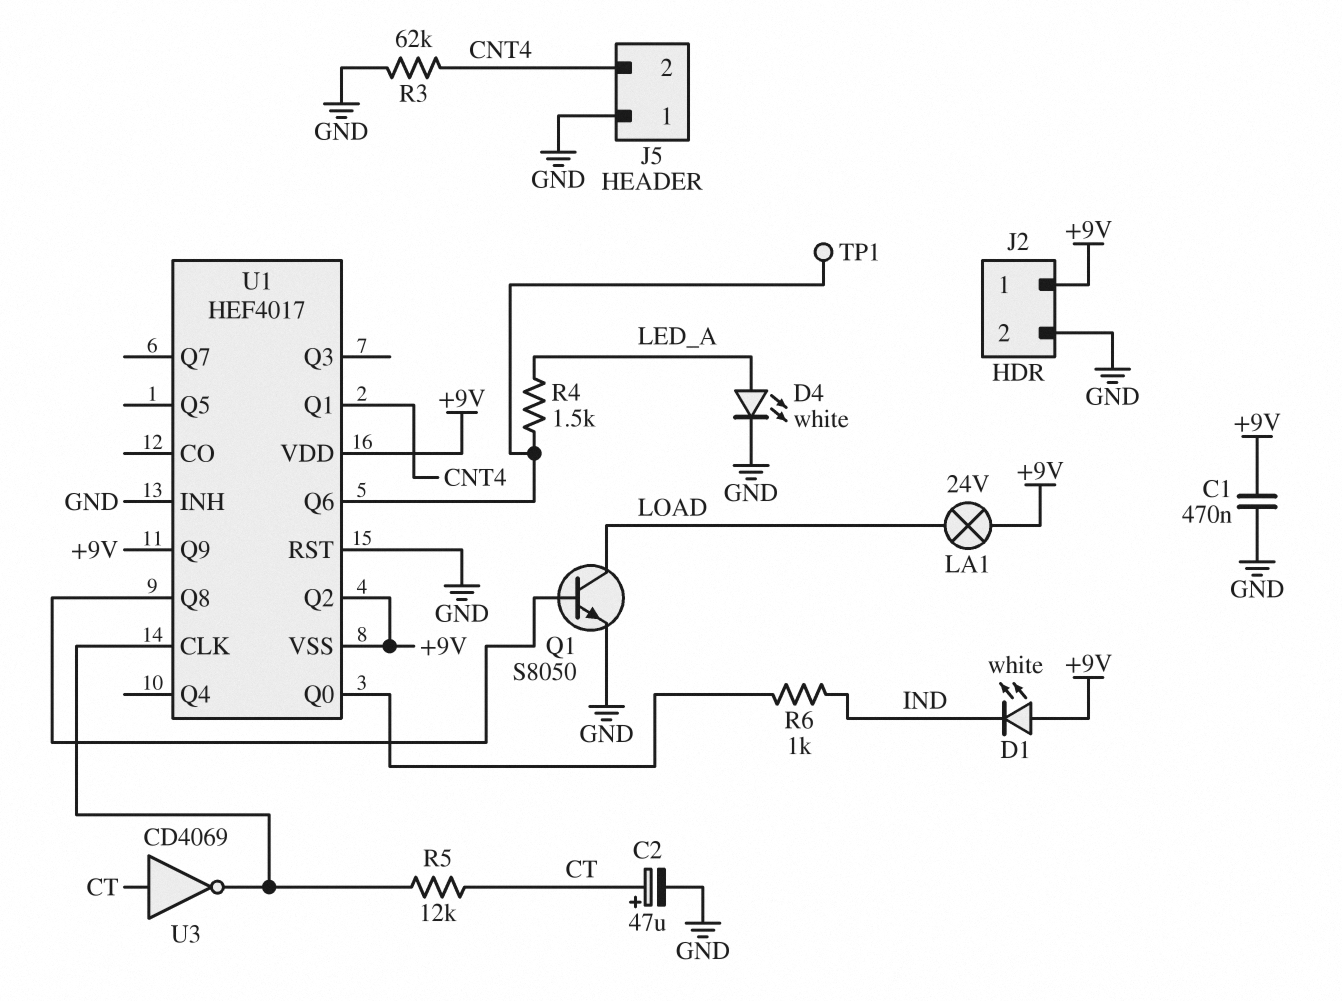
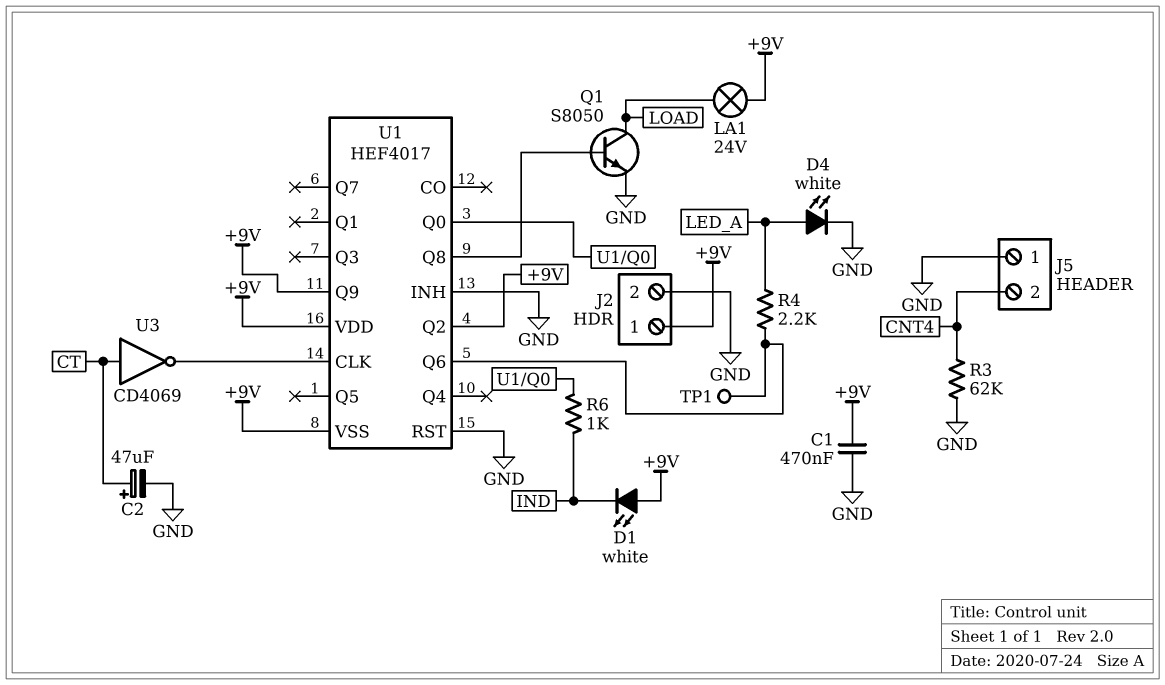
R4: 1.5k (LED_A, U1/Q6) -> 2.2k (LED_A, U1/Q6)
R5: 12k (CT, U1/CLK) -> none
U1 pin Q1: CNT4 -> none

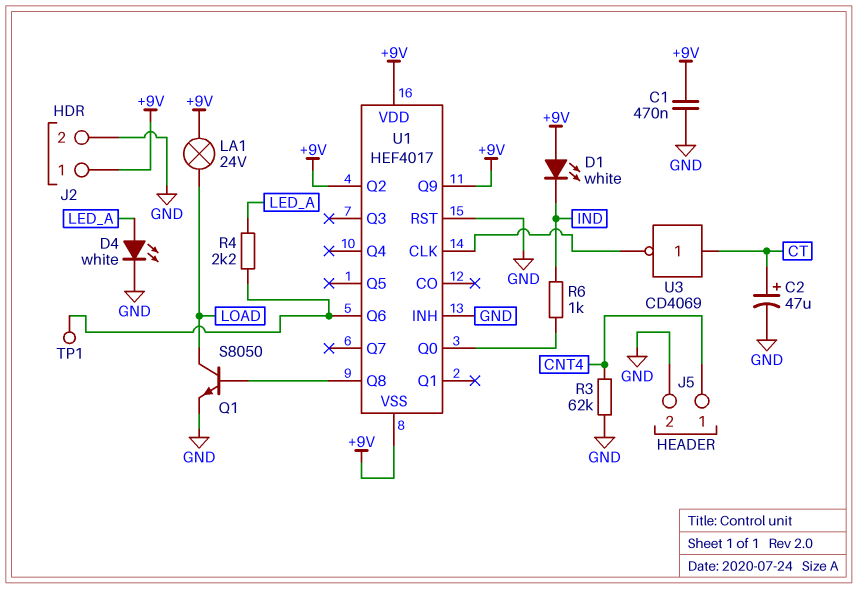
J5 pin 1: GND -> CNT4
J5 pin 2: CNT4 -> GND

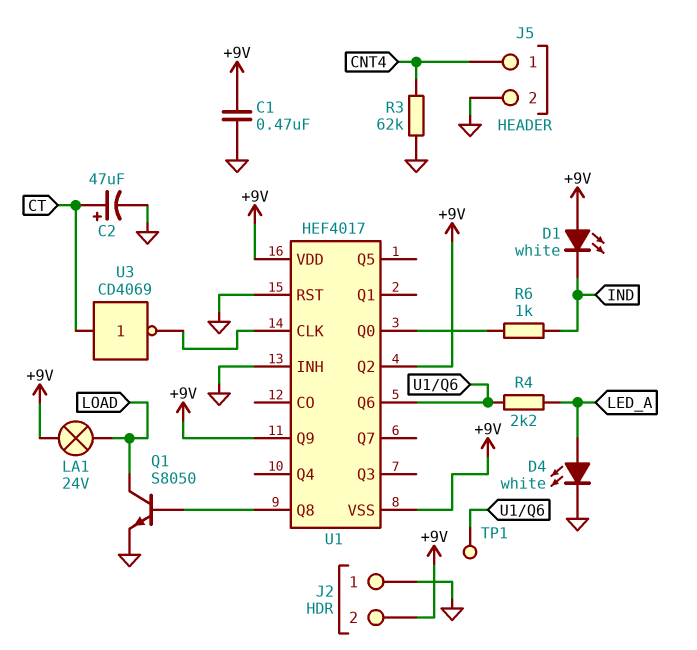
J2 pin 1: +9V -> GND
J2 pin 2: GND -> +9V

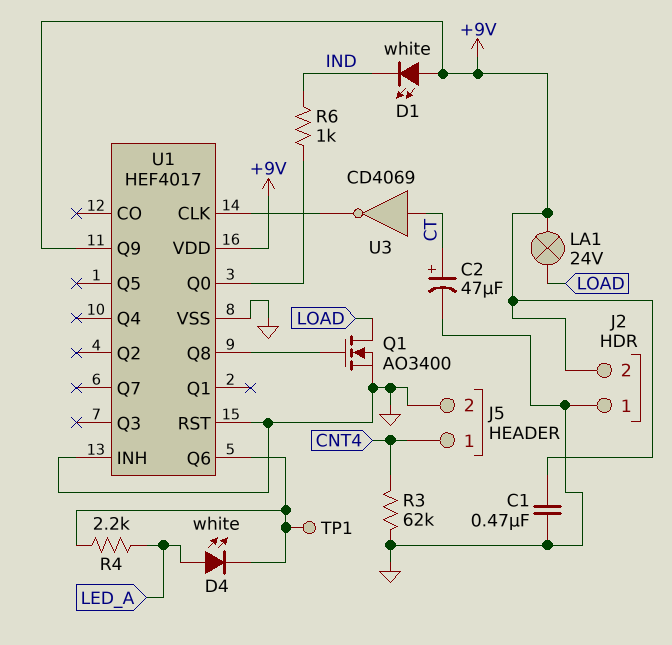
D4: LED white (A LED_A, K GND) -> LED white (A LED_A, K U1/Q6)
Q1: NPN S8050 (B U1/Q8, C LOAD, E GND) -> NMOS AO3400 (G U1/Q8, D LOAD, S GND)
U1 pin Q2: +9V -> none
U1 pin VSS: +9V -> GND

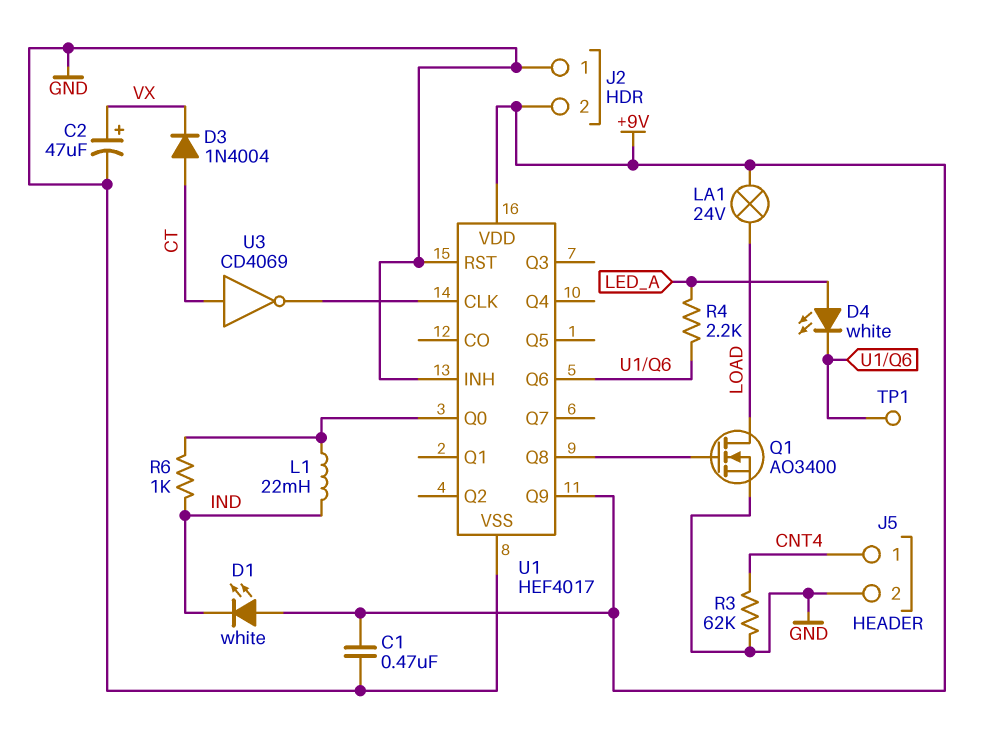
C2: 47uF (plus CT, minus GND) -> 47uF (plus VX, minus GND)
D3: none -> diode 1N4004 (A CT, K VX)
L1: none -> 22mH (IND, U1/Q0)

